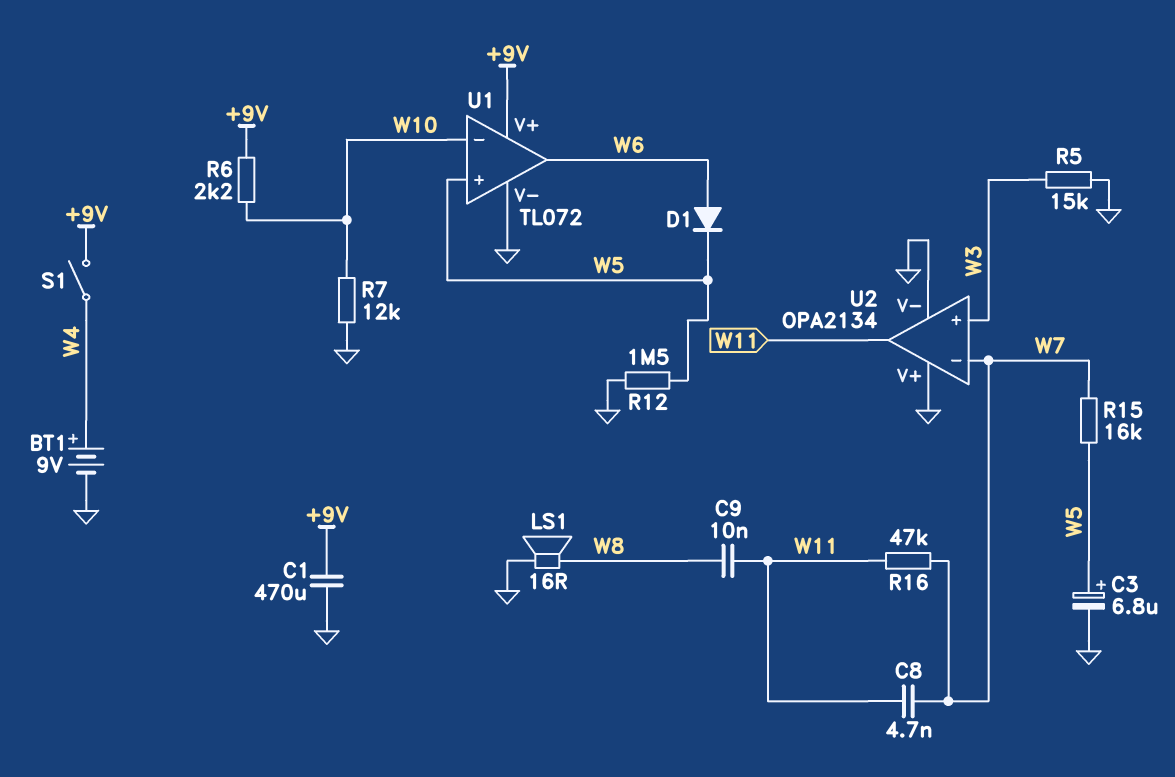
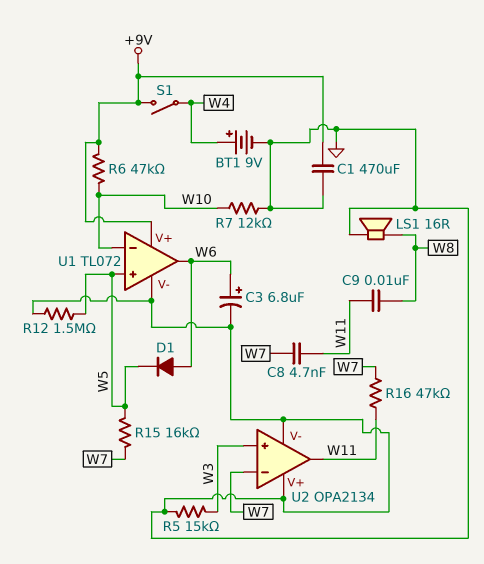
C3: 6.8uF (plus W5, minus GND) -> 6.8uF (plus W6, minus GND)
R6: 2.2k (+9V, W10) -> 47k (+9V, W10)

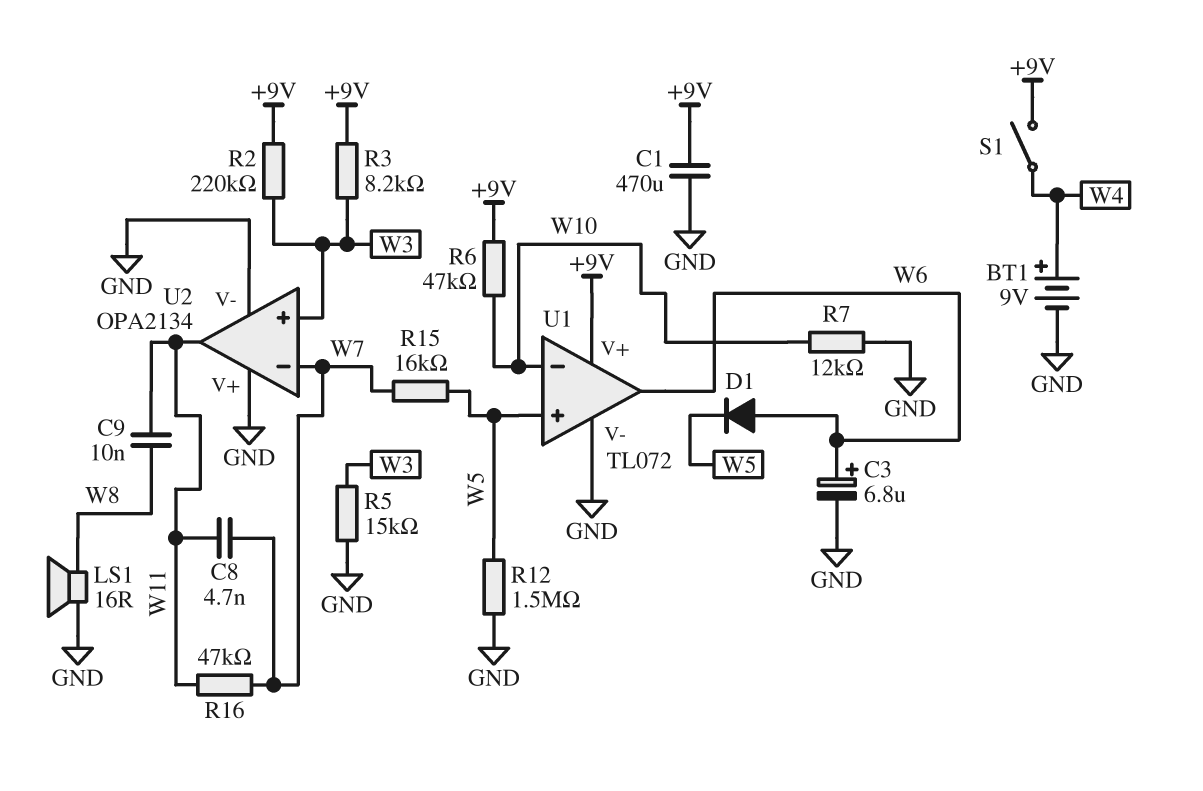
R2: none -> 220k (+9V, W3)
R3: none -> 8.2k (+9V, W3)

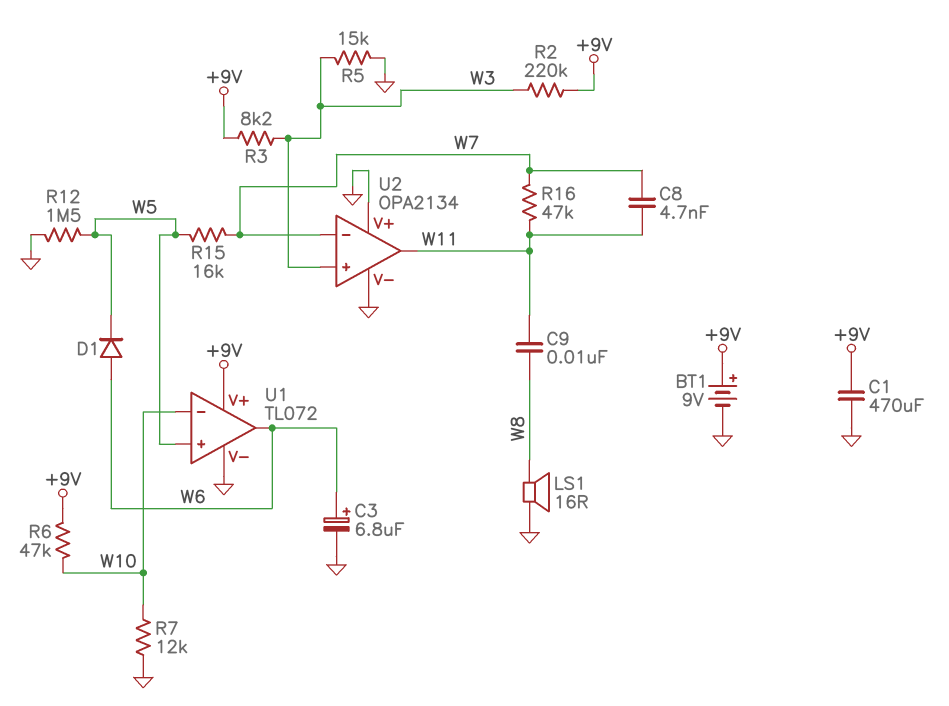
BT1: 9V (plus W4, minus GND) -> 9V (plus +9V, minus GND)
S1: switch (+9V, W4) -> none

